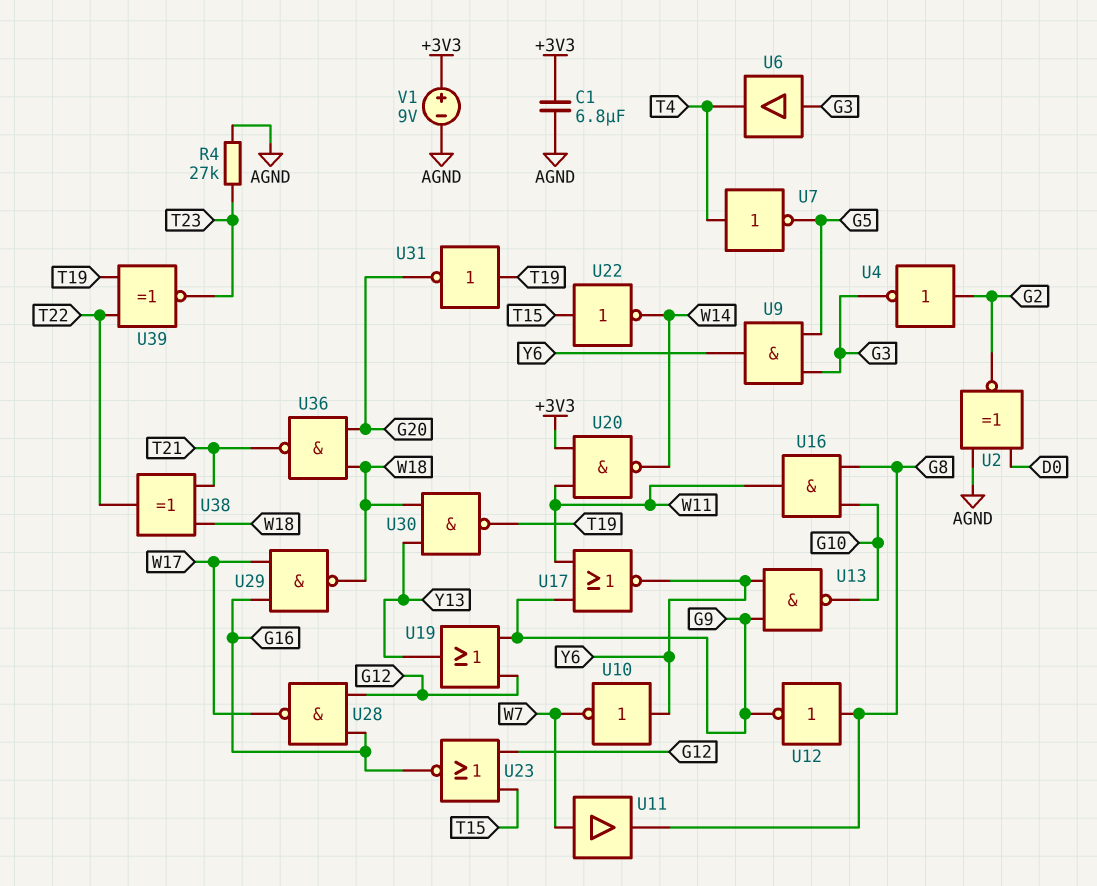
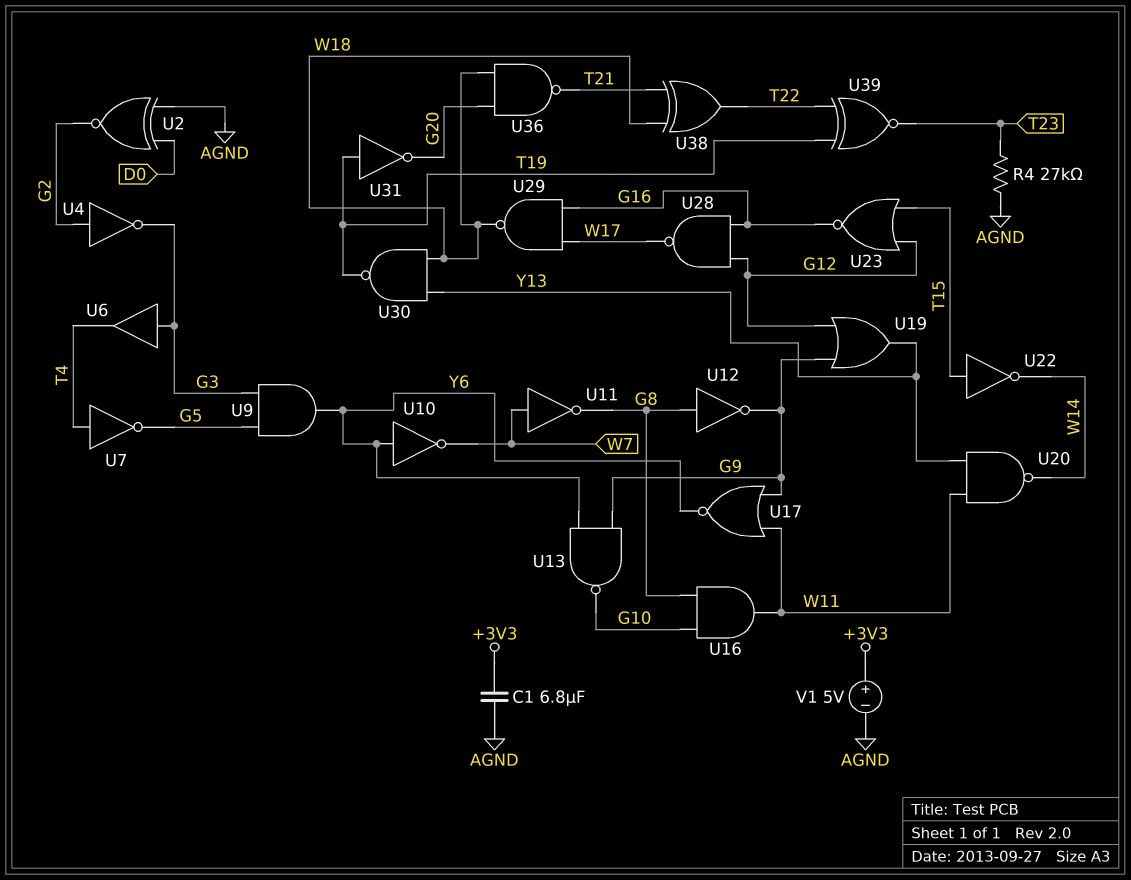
U11: buffer (in W7, out G8) -> NOT (in W7, out G8)
U20: NAND (in +3V3, in W11, out W14) -> NAND (in W11, in Y13, out W14)
V1: 9V (plus +3V3, minus AGND) -> 5V (plus +3V3, minus AGND)

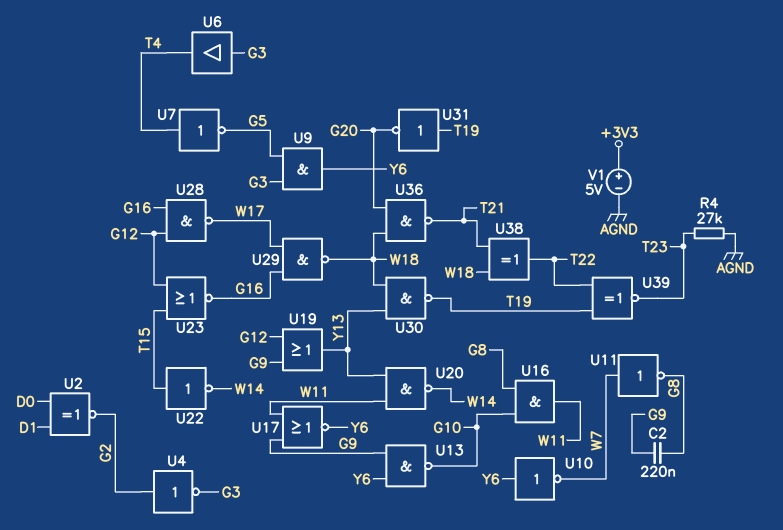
C1: 6.8uF (+3V3, AGND) -> none
C2: none -> 220nF (G8, G9)
U2: XNOR (in AGND, in D0, out G2) -> XNOR (in D0, in D1, out G2)
U12: NOT (in G8, out G9) -> none

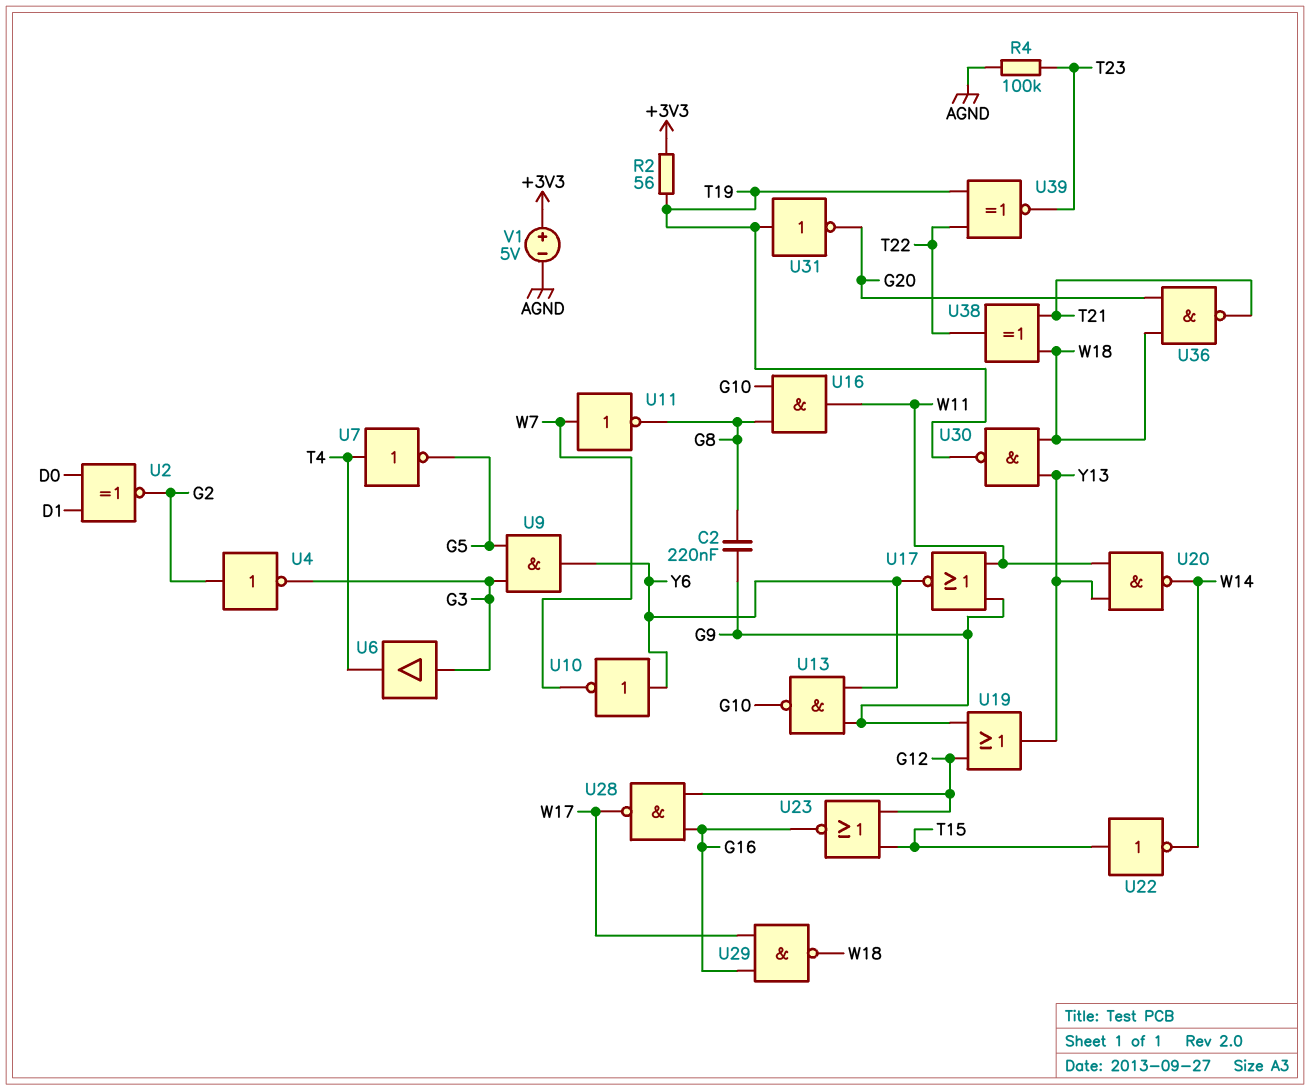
R2: none -> 56 (+3V3, T19)
R4: 27k (AGND, T23) -> 100k (AGND, T23)

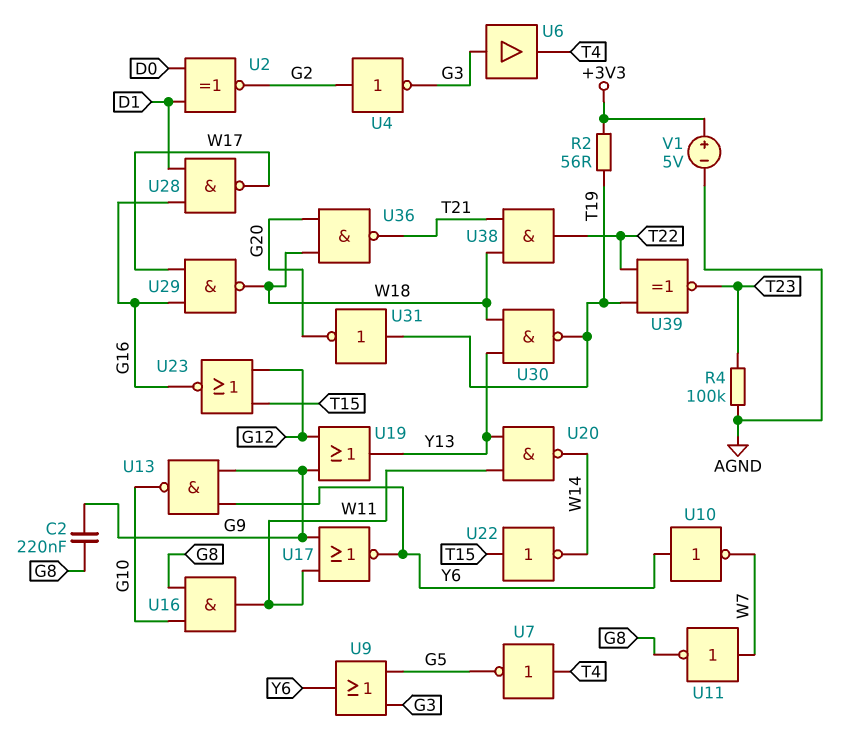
U9: AND (in G3, in G5, out Y6) -> OR (in G3, in G5, out Y6)
U28: NAND (in G12, in G16, out W17) -> NAND (in D1, in G16, out W17)
U38: XOR (in T21, in W18, out T22) -> AND (in T21, in W18, out T22)

